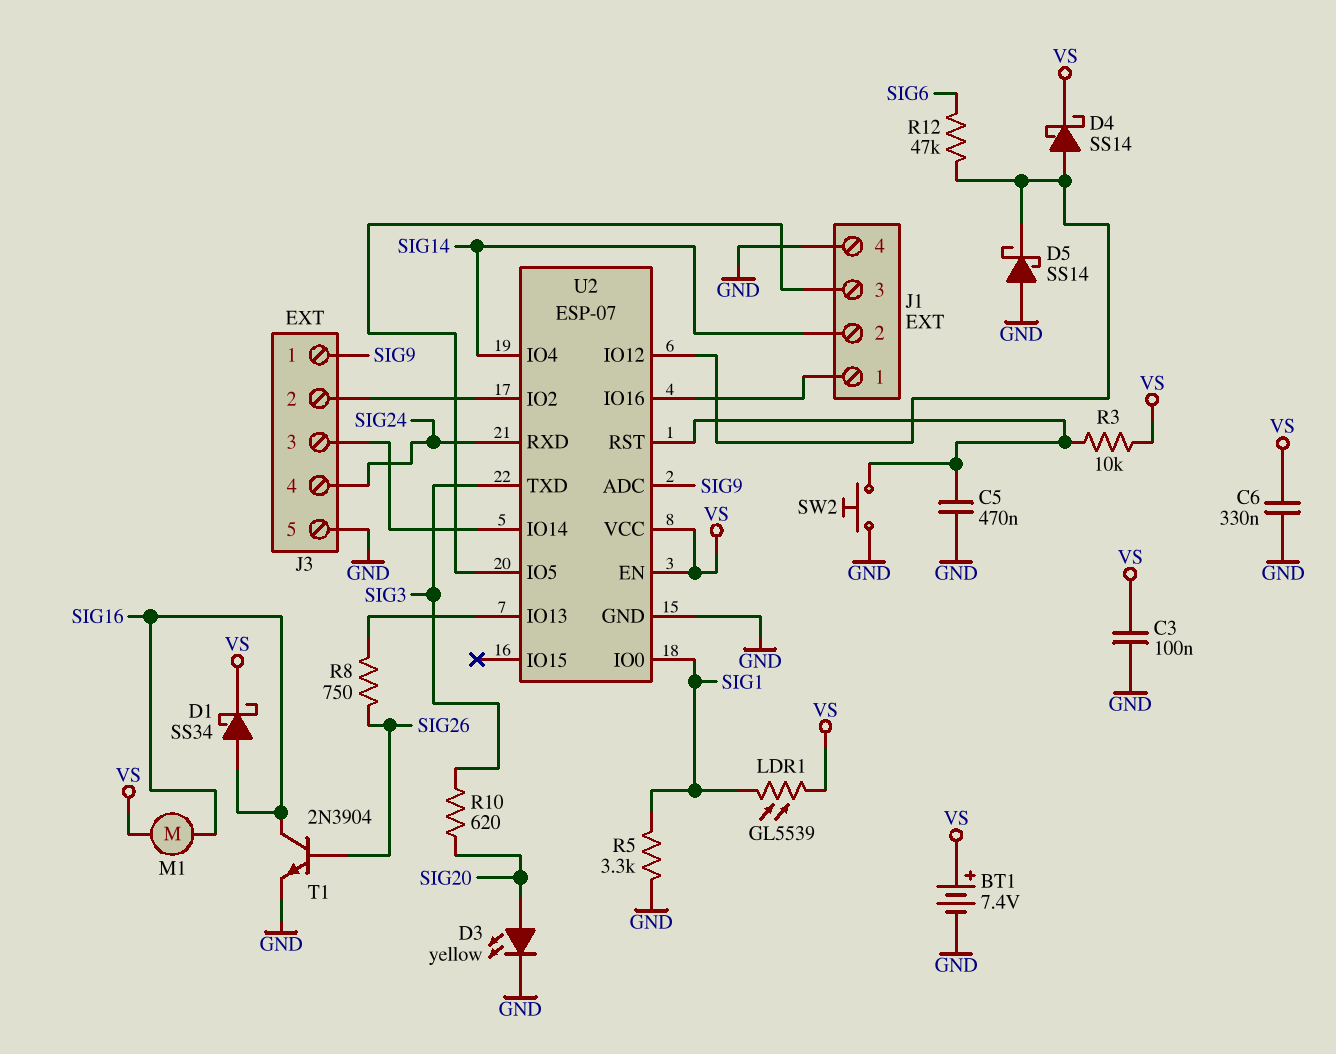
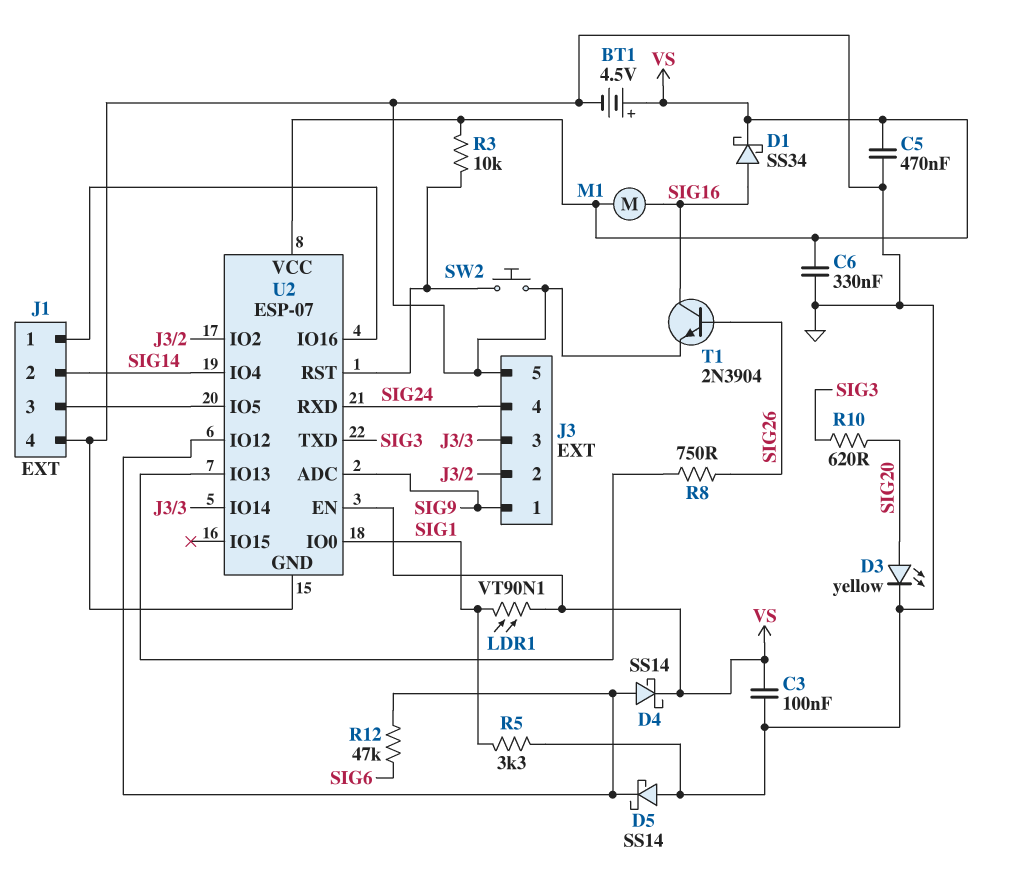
BT1: 7.4V (plus VS, minus GND) -> 4.5V (plus VS, minus GND)
C5: 470nF (GND, U2/RST) -> 470nF (GND, VS)
LDR1: GL5539 (SIG1, VS) -> VT90N1 (SIG1, VS)

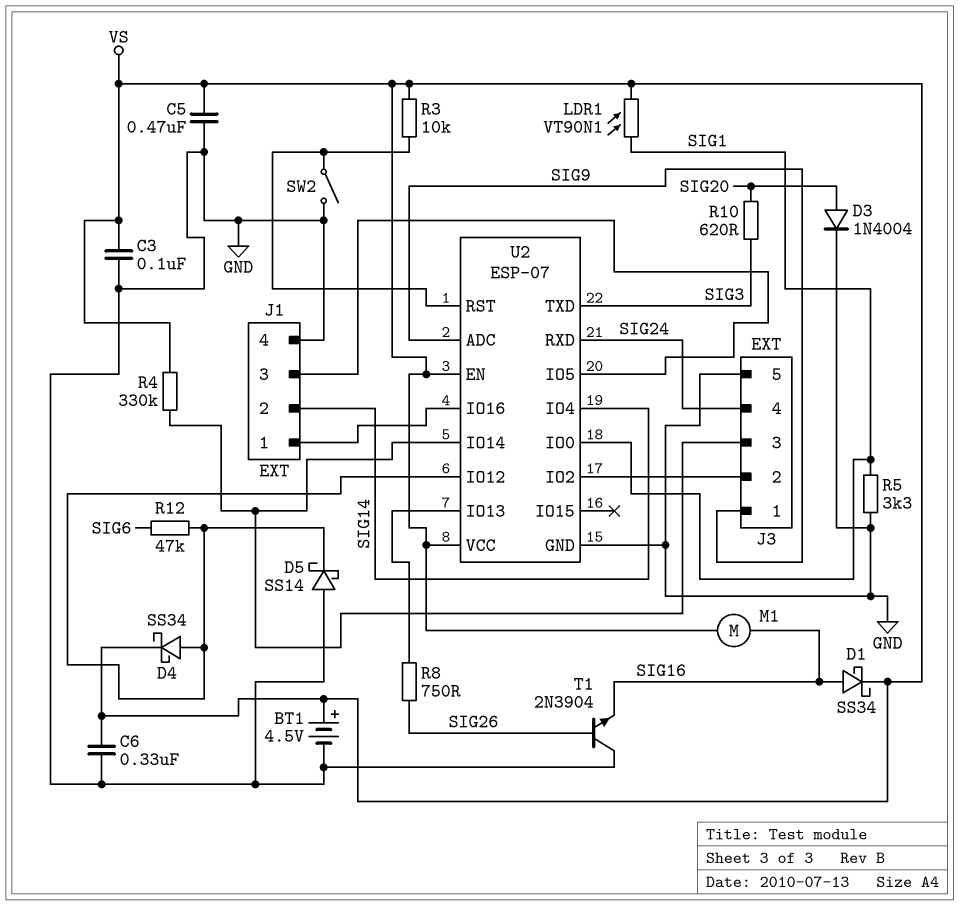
D3: LED yellow (A SIG20, K GND) -> diode 1N4004 (A SIG20, K GND)
D4: schottky SS14 (A U2/IO12, K VS) -> schottky SS34 (A U2/IO12, K VS)
R4: none -> 330k (J3/3, VS)
SW2: button (GND, U2/RST) -> switch (GND, U2/RST)
T1: NPN 2N3904 (B SIG26, C SIG16, E GND) -> NPN 2N3904 (B SIG26, C GND, E SIG16)

